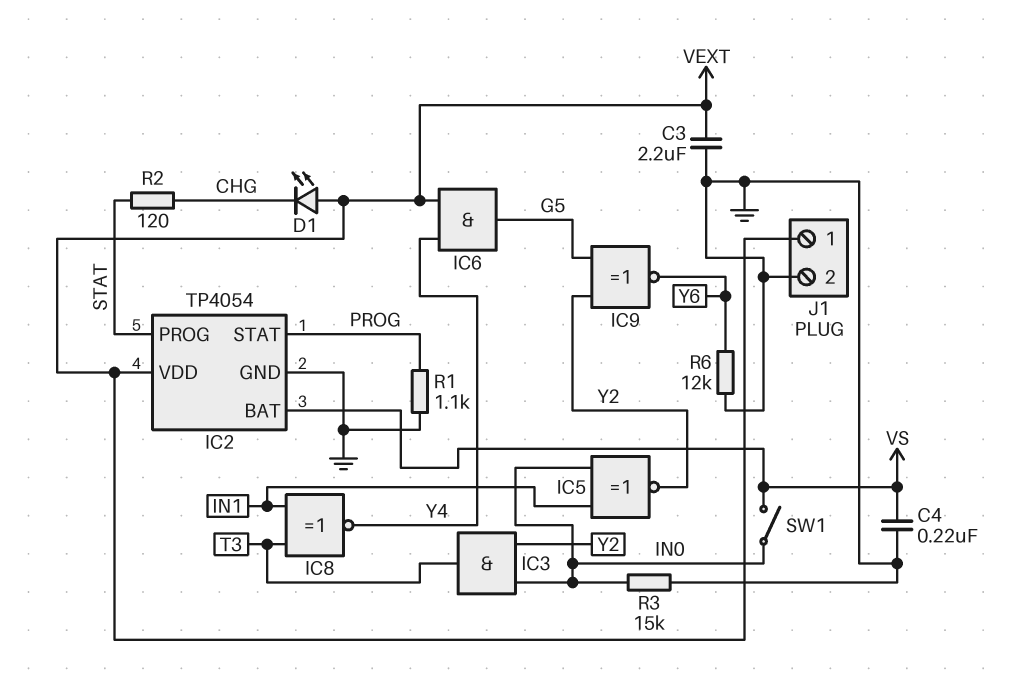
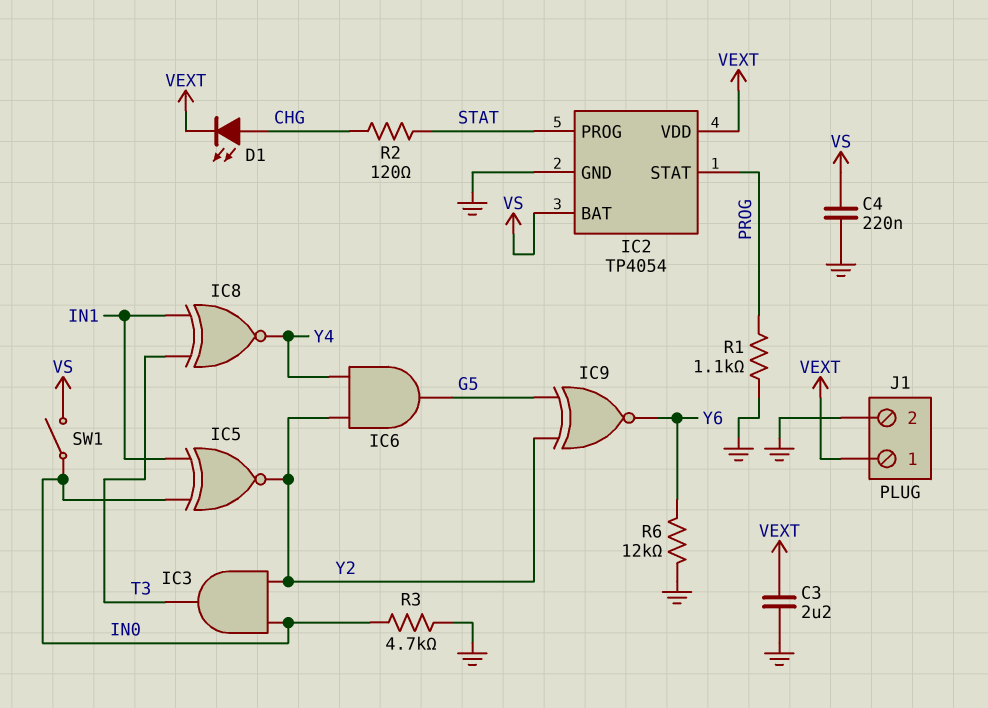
D1: LED (A VEXT, K CHG) -> LED (A CHG, K VEXT)
IC6: AND (in VEXT, in Y4, out G5) -> AND (in Y2, in Y4, out G5)
R3: 15k (GND, IN0) -> 4.7k (GND, IN0)

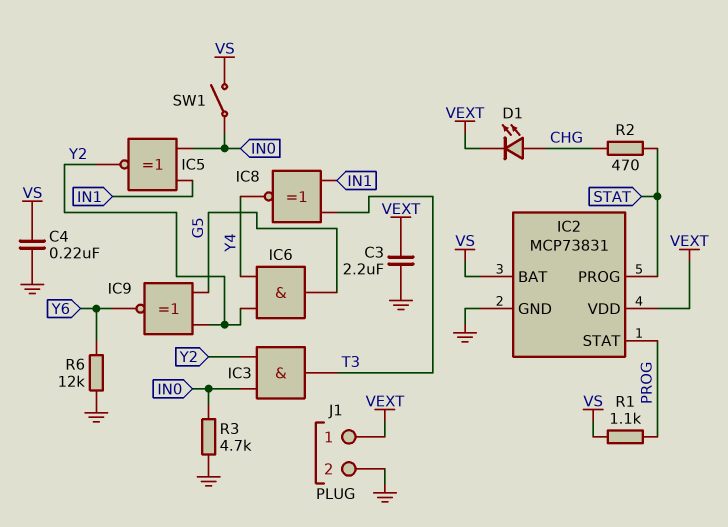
IC2: TP4054 -> MCP73831
R1: 1.1k (GND, PROG) -> 1.1k (PROG, VS)
R2: 120 (CHG, STAT) -> 470 (CHG, STAT)

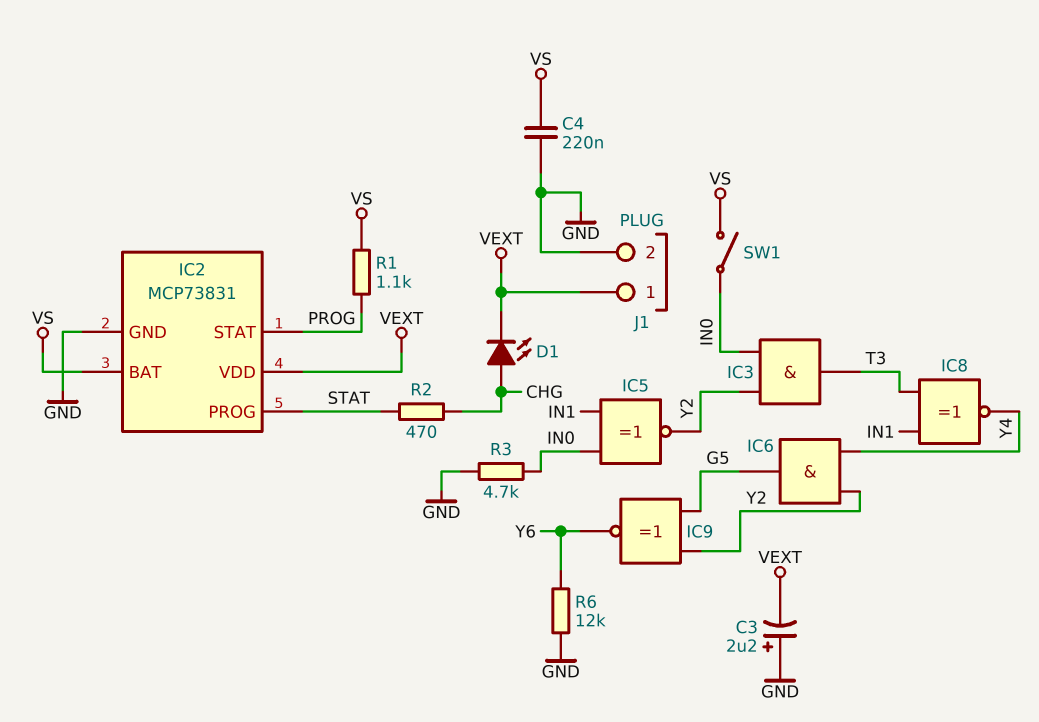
C3: 2.2uF (GND, VEXT) -> 2.2uF (plus GND, minus VEXT)

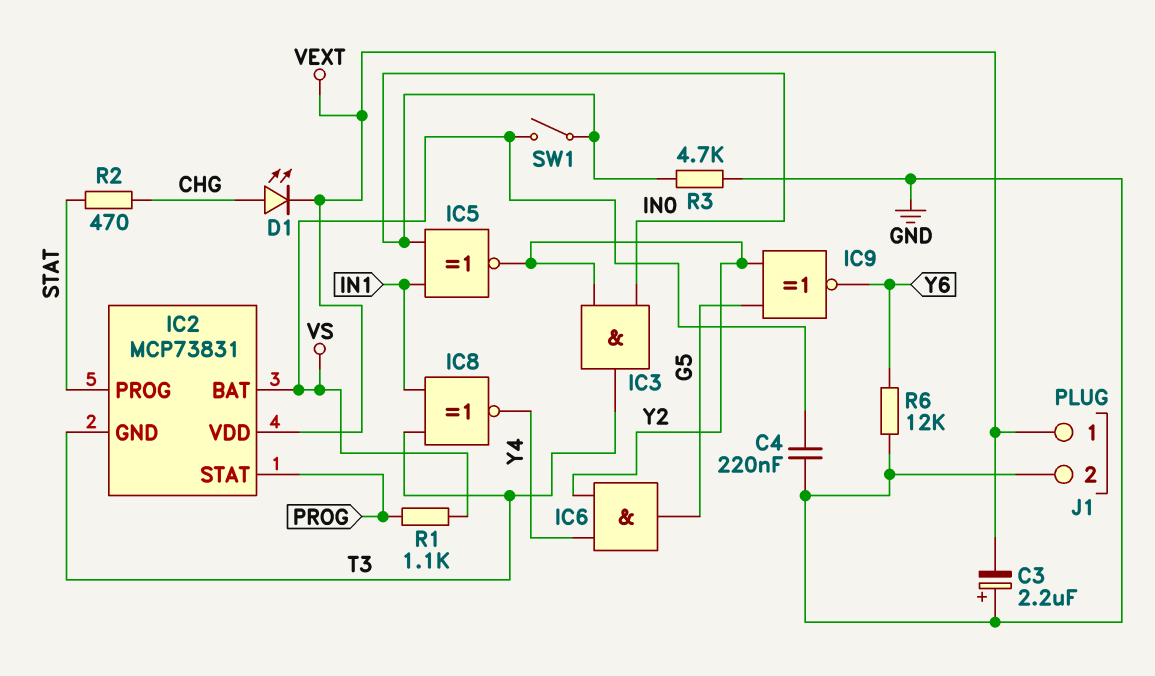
IC2 pin GND: GND -> T3

